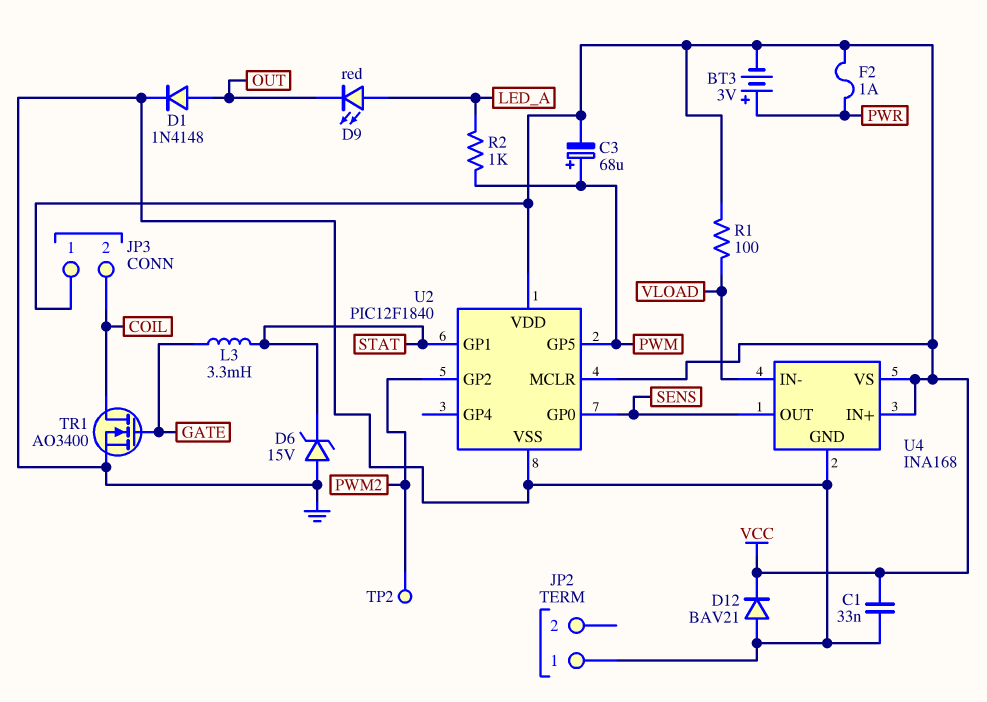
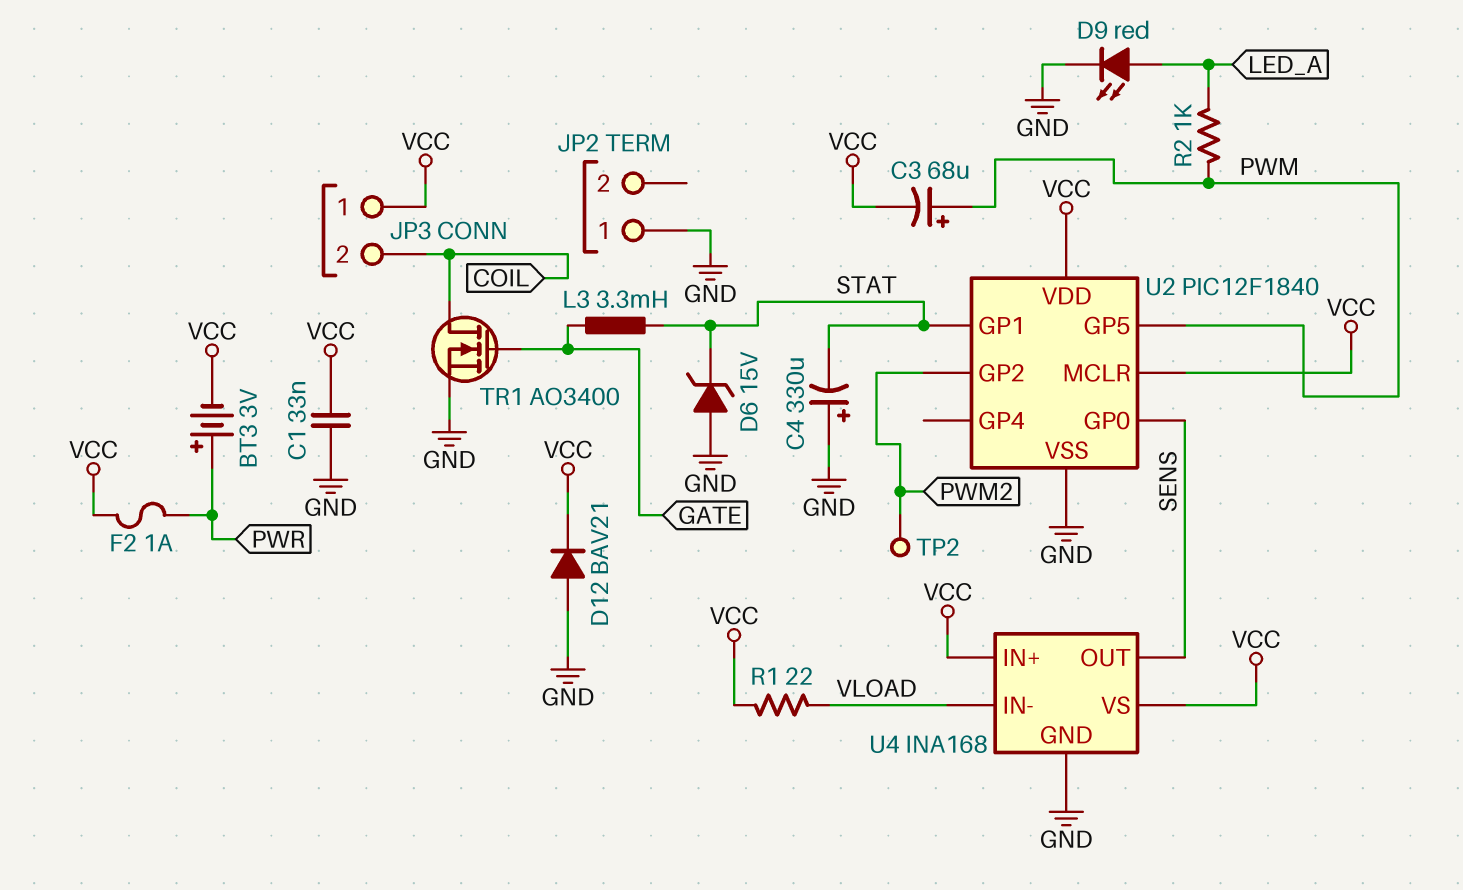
C4: none -> 330uF (plus GND, minus STAT)
D1: diode 1N4148 (A OUT, K GND) -> none
D9: LED red (A LED_A, K OUT) -> LED red (A LED_A, K GND)
R1: 100 (VCC, VLOAD) -> 22 (VCC, VLOAD)

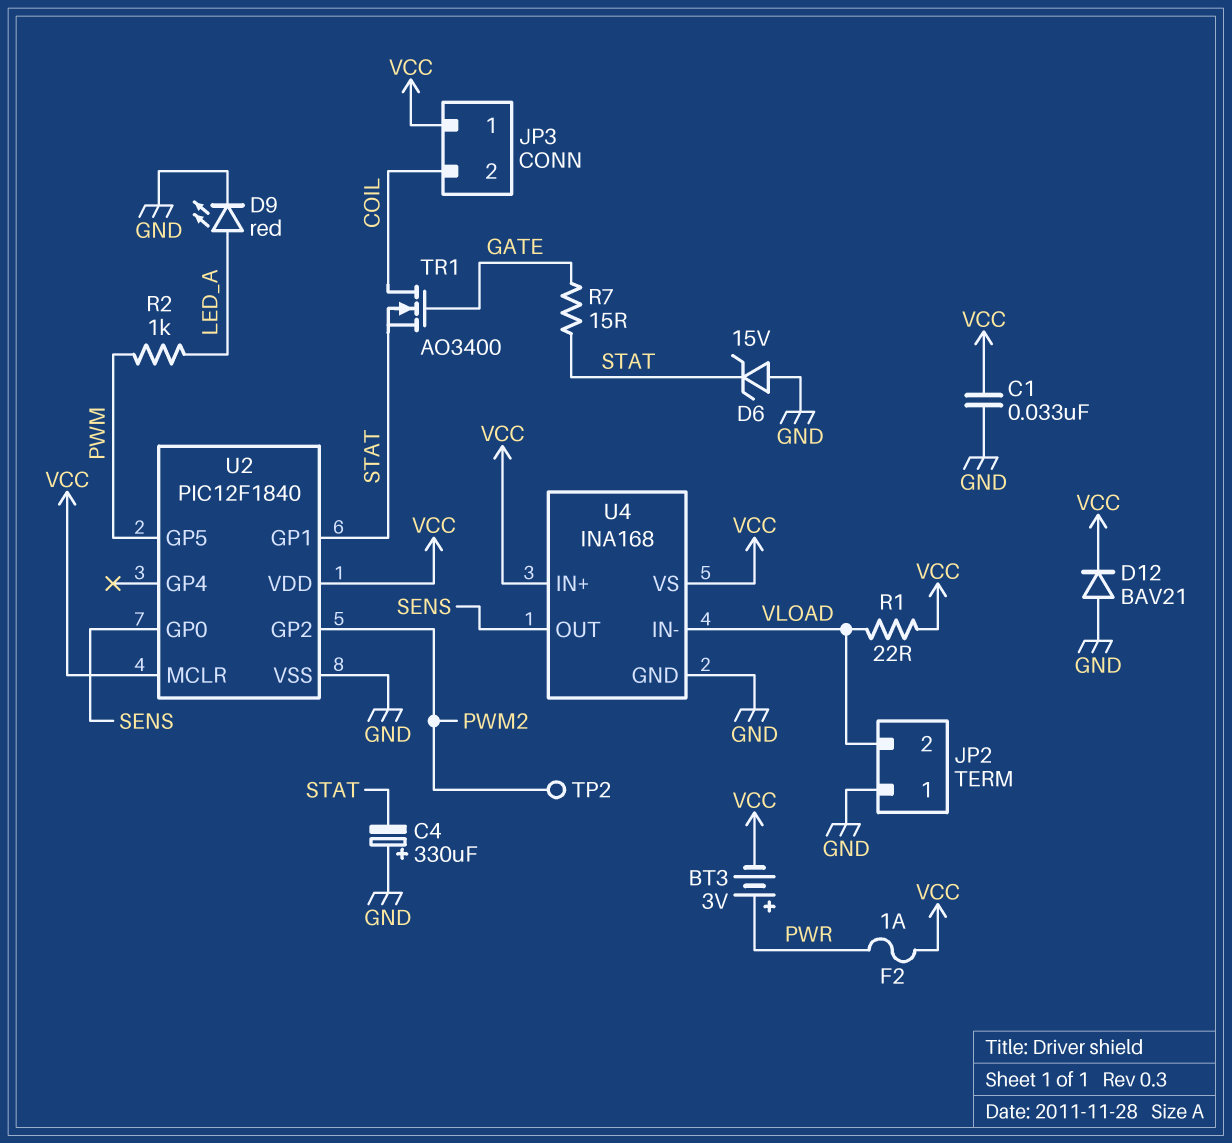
C3: 68uF (plus PWM, minus VCC) -> none
JP2 pin 2: none -> VLOAD
L3: 3.3mH (GATE, STAT) -> none
R7: none -> 15 (GATE, STAT)
TR1: NMOS AO3400 (G GATE, D COIL, S GND) -> NMOS AO3400 (G GATE, D COIL, S STAT)

